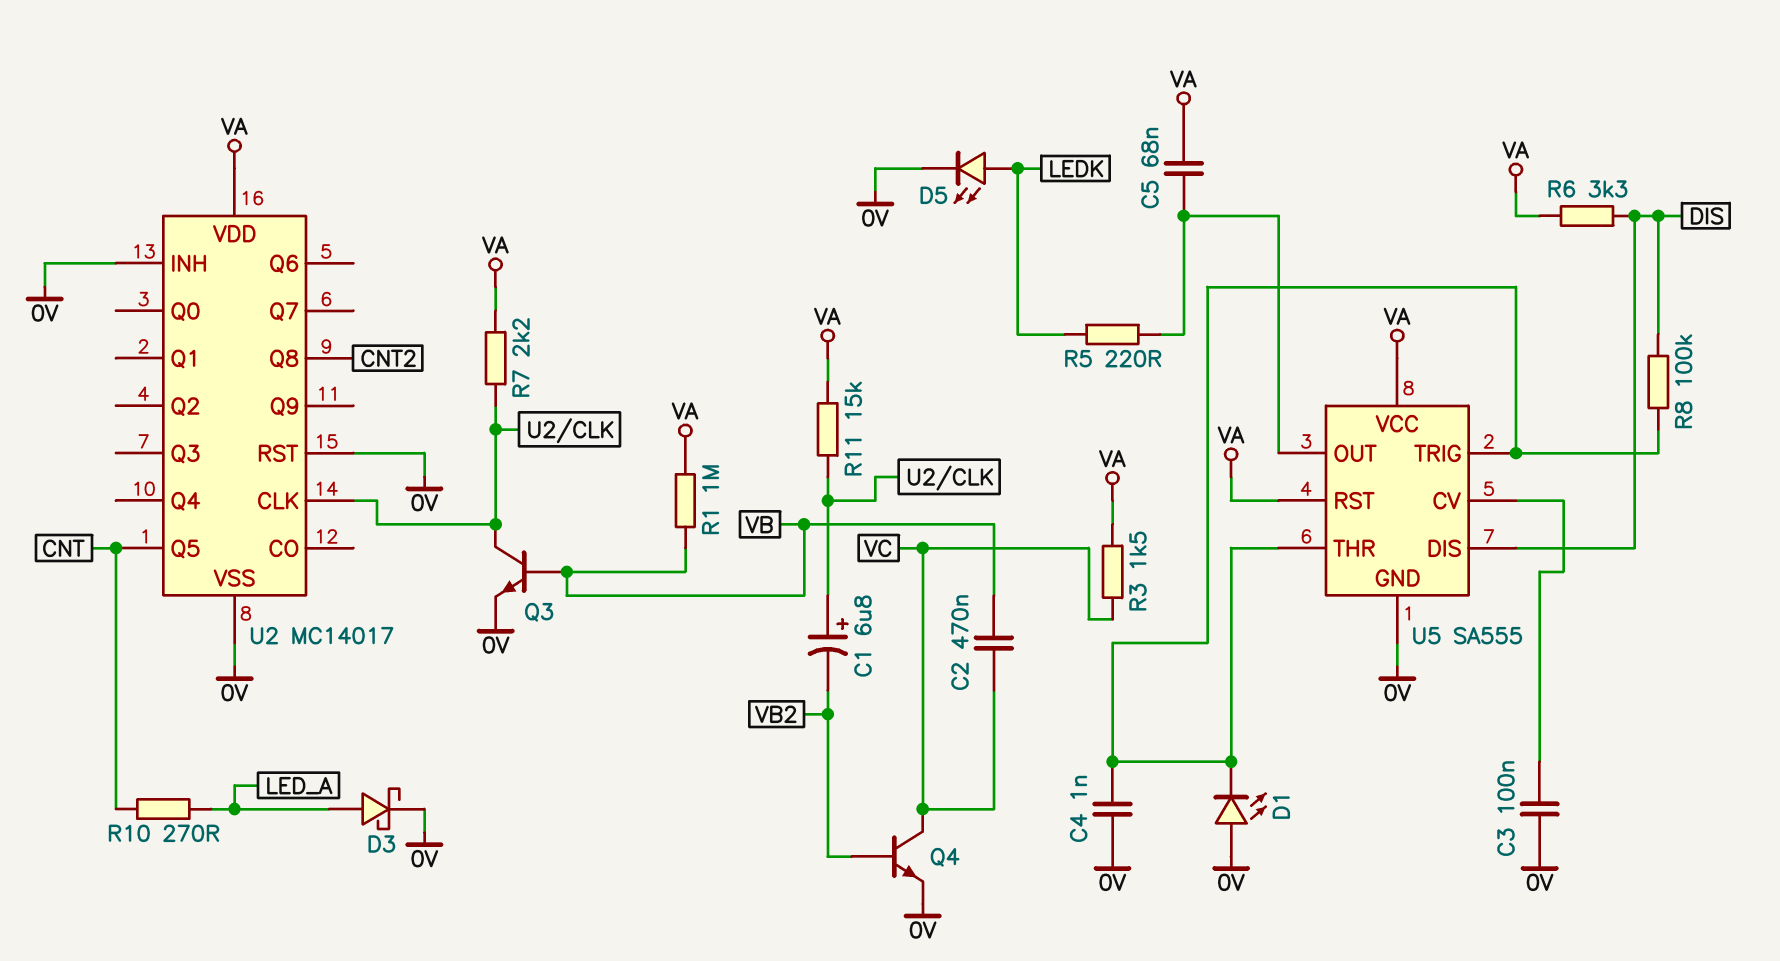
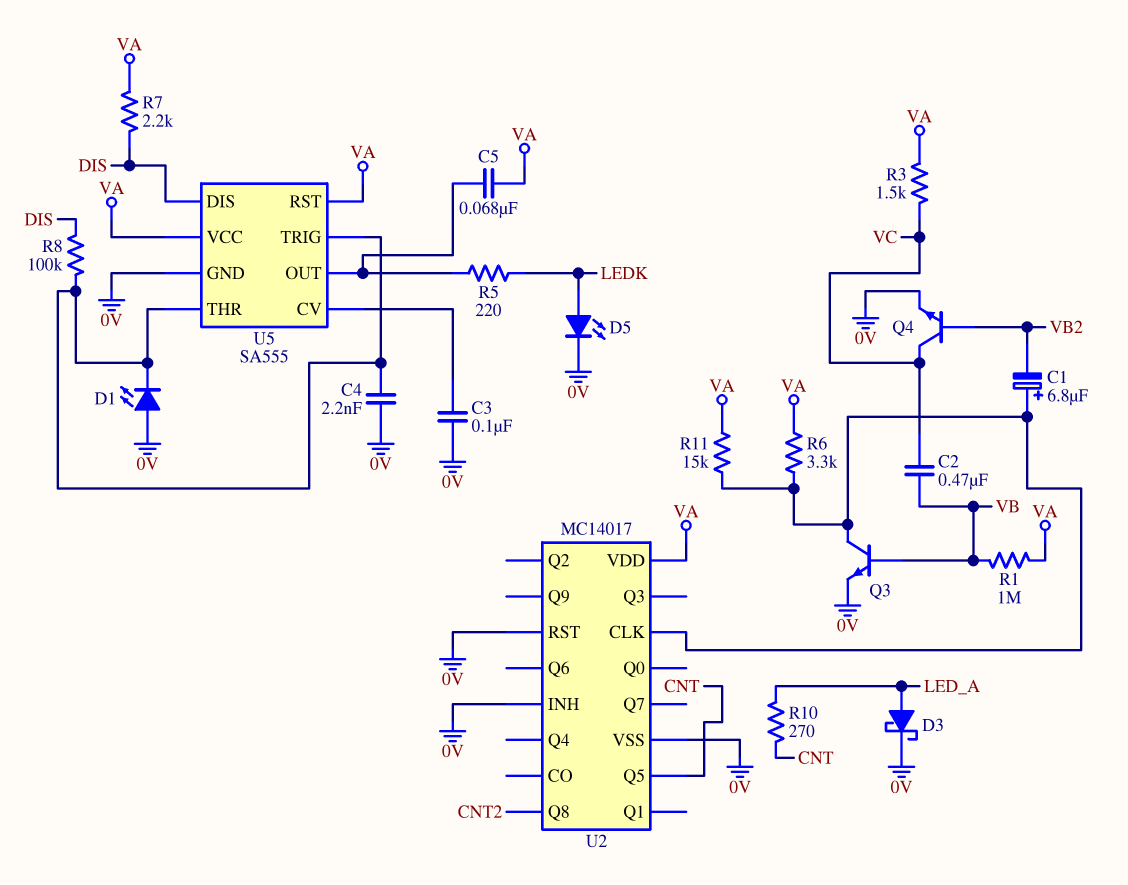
C4: 1nF (0V, U5/THR) -> 2.2nF (0V, U5/THR)
R6: 3.3k (DIS, VA) -> 3.3k (U2/CLK, VA)
R7: 2.2k (U2/CLK, VA) -> 2.2k (DIS, VA)

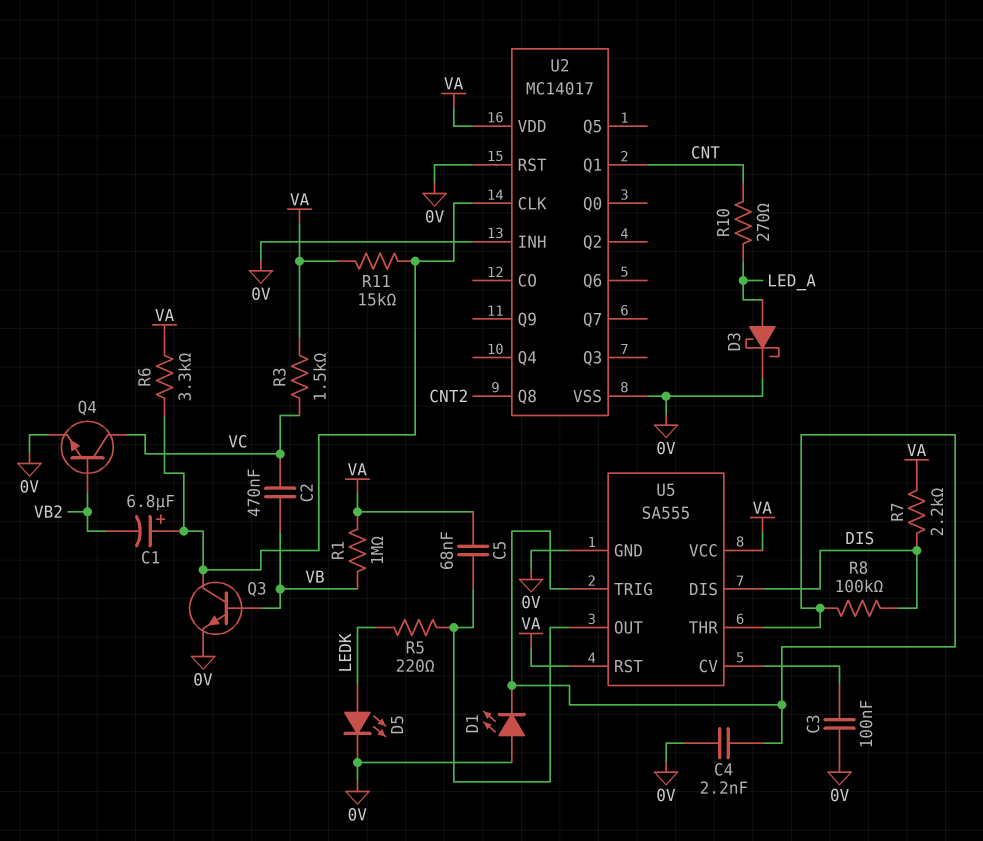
U2 pin Q1: none -> CNT
U2 pin Q5: CNT -> none

